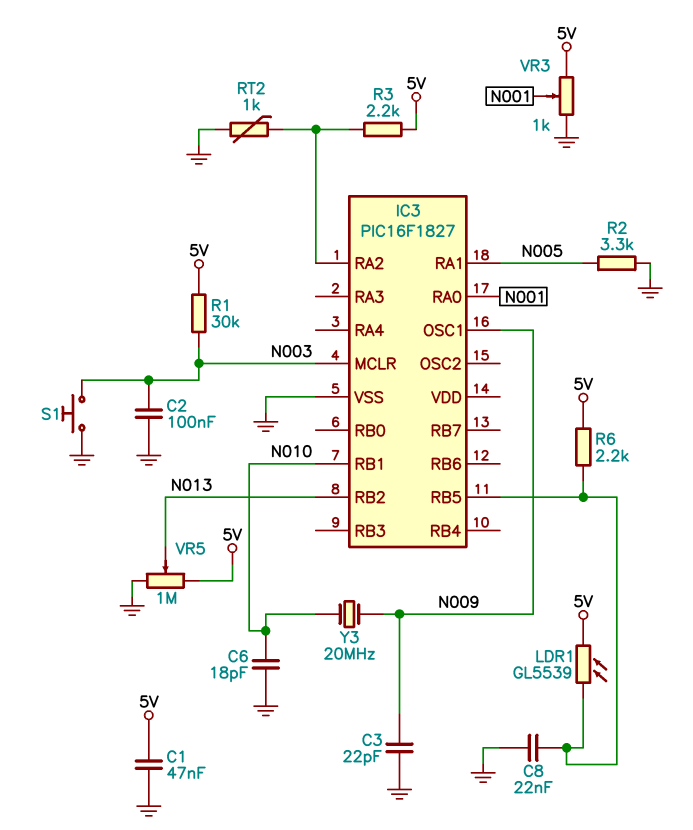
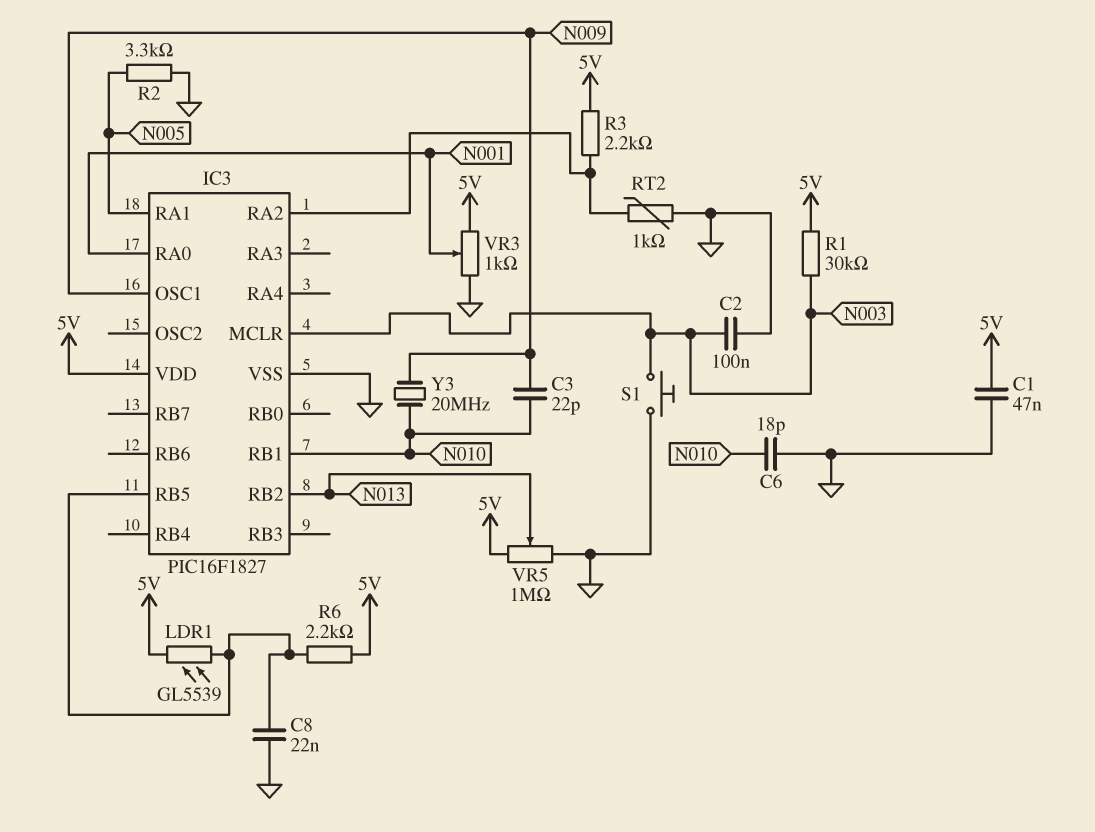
C3: 22pF (GND, N009) -> 22pF (N009, N010)
IC3 pin VDD: none -> 5V

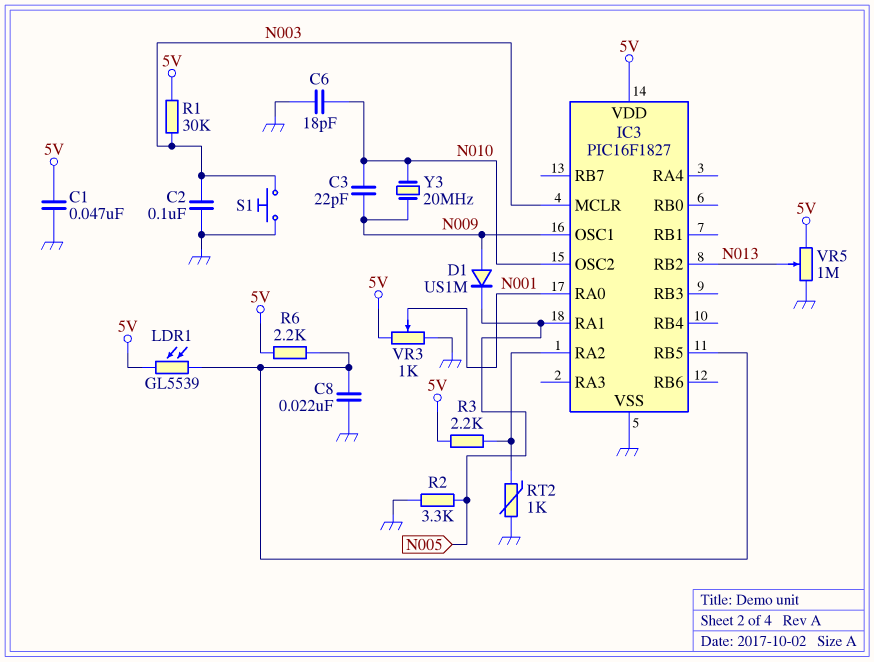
D1: none -> diode US1M (A N009, K N005)
IC3 pin OSC2: none -> N010
IC3 pin RB1: N010 -> none

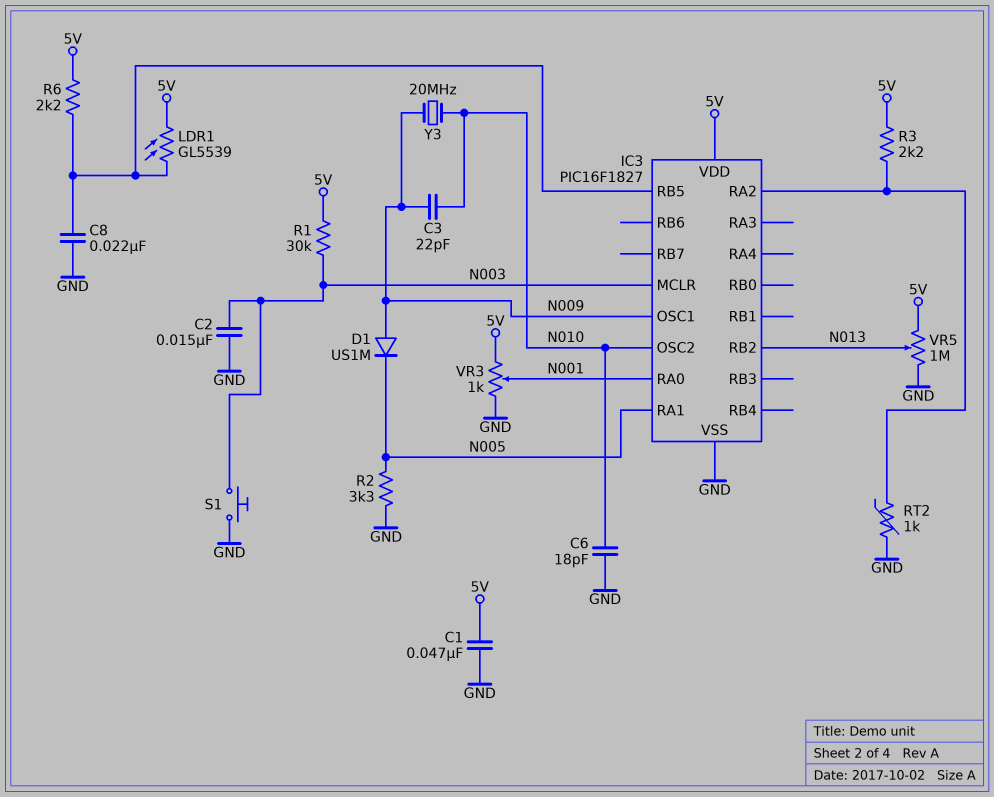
C2: 100nF (GND, N003) -> 15nF (GND, N003)

